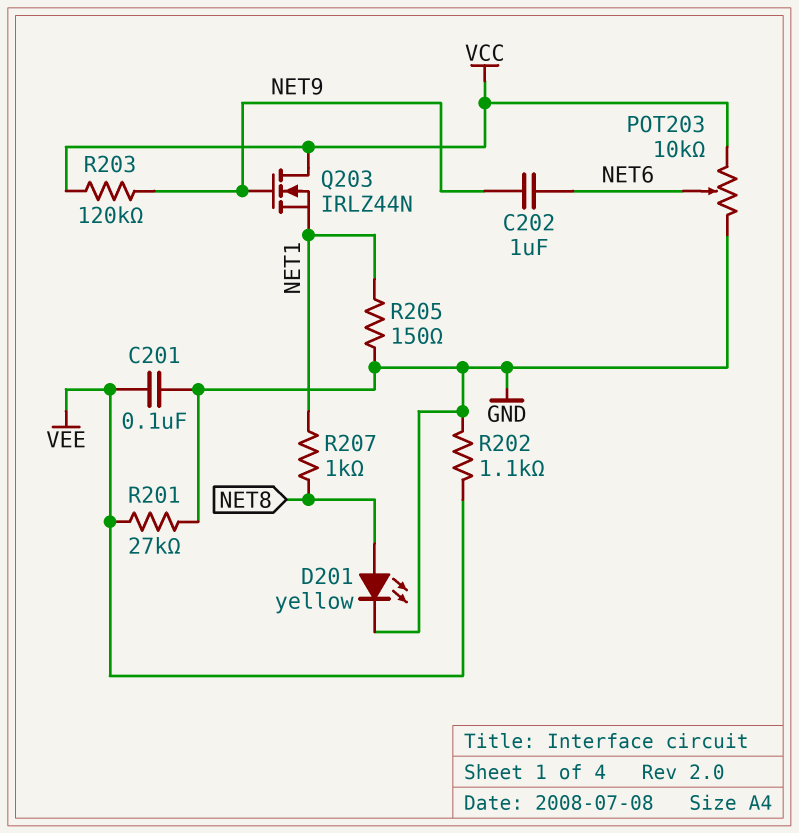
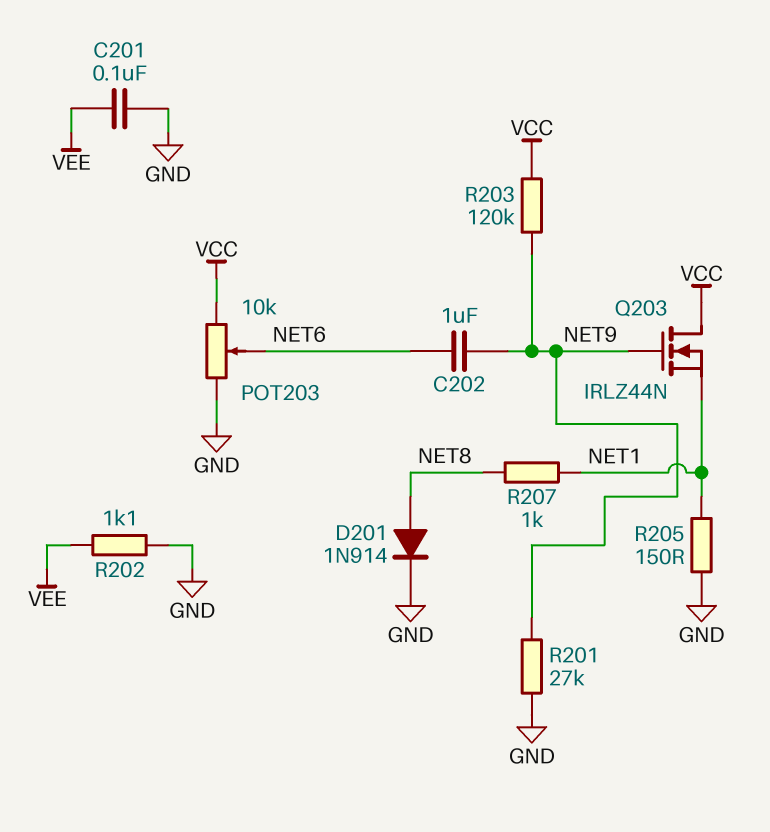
D201: LED yellow (A NET8, K GND) -> diode 1N914 (A NET8, K GND)
R201: 27k (GND, VEE) -> 27k (GND, NET9)

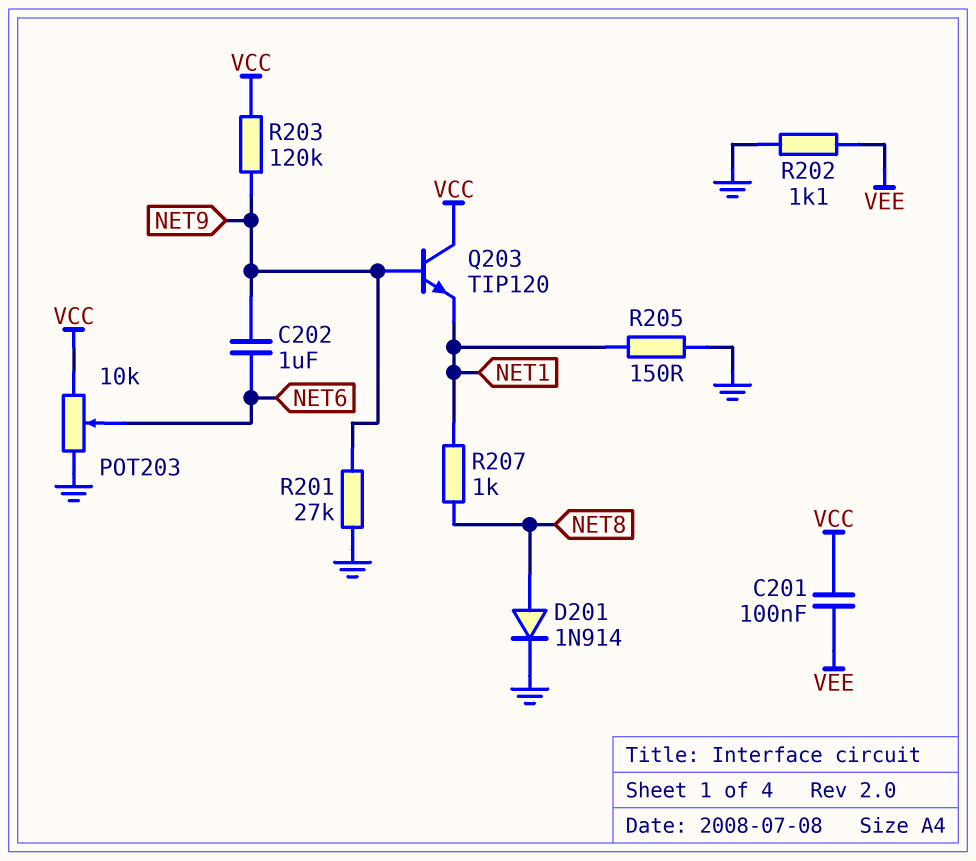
C201: 100nF (GND, VEE) -> 100nF (VCC, VEE)
Q203: NMOS IRLZ44N (G NET9, D VCC, S NET1) -> NPN TIP120 (B NET9, C VCC, E NET1)

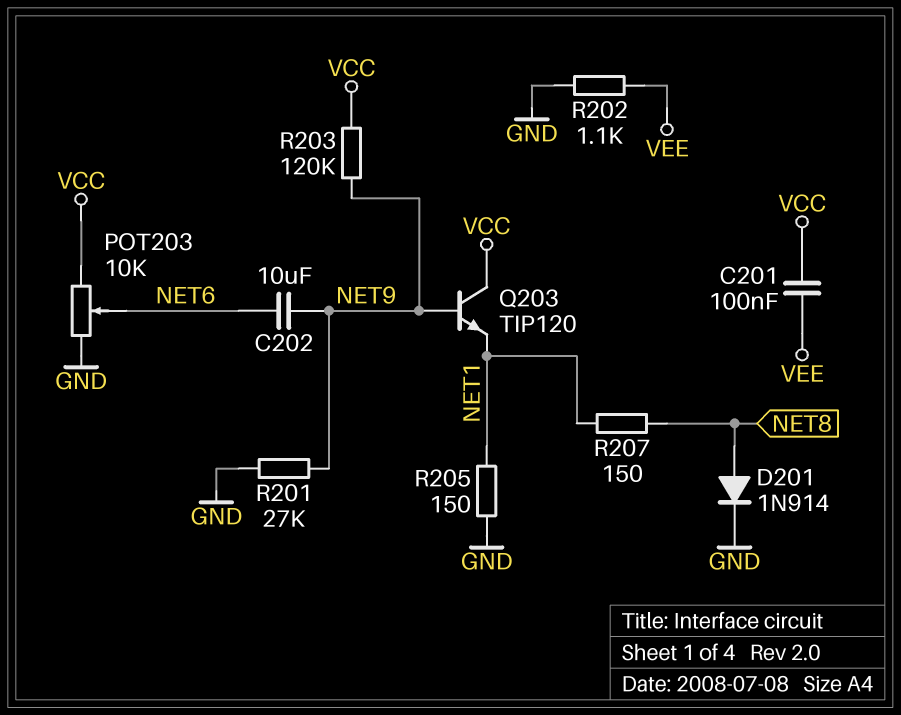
C202: 1uF (NET6, NET9) -> 10uF (NET6, NET9)
R207: 1k (NET1, NET8) -> 150 (NET1, NET8)

